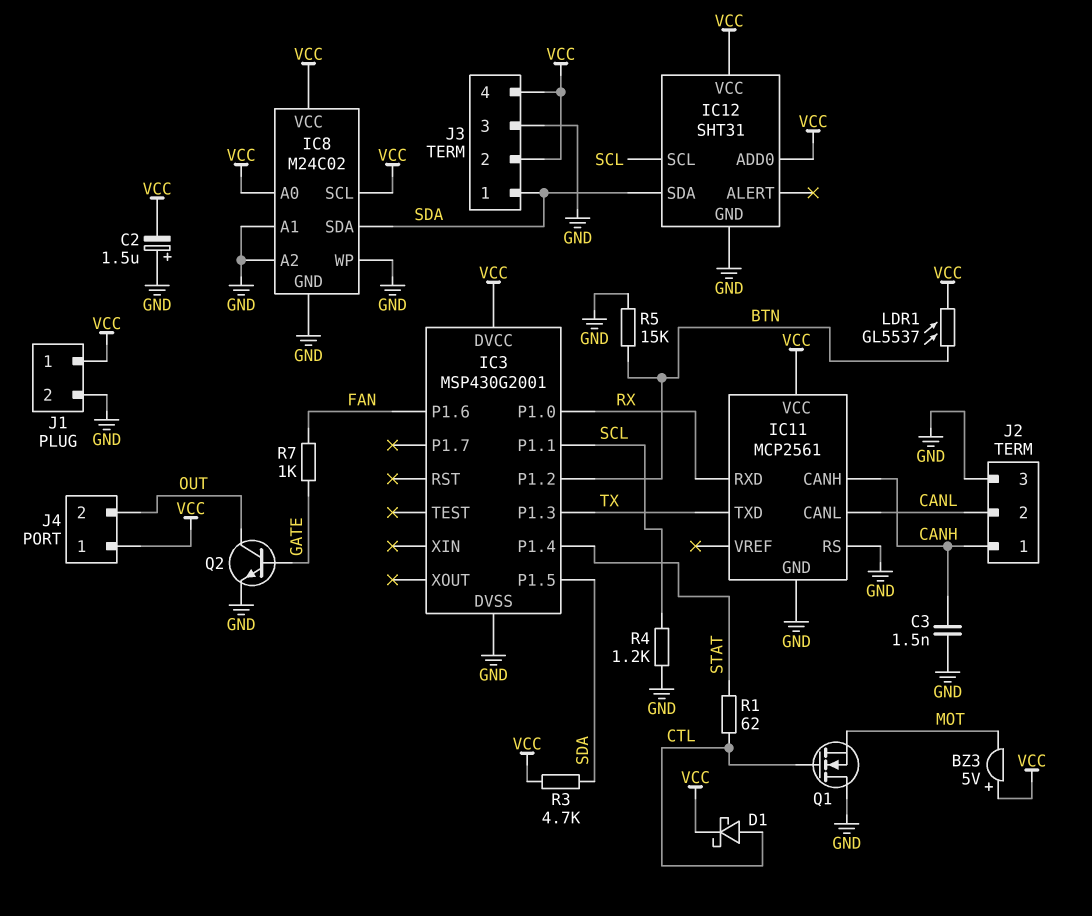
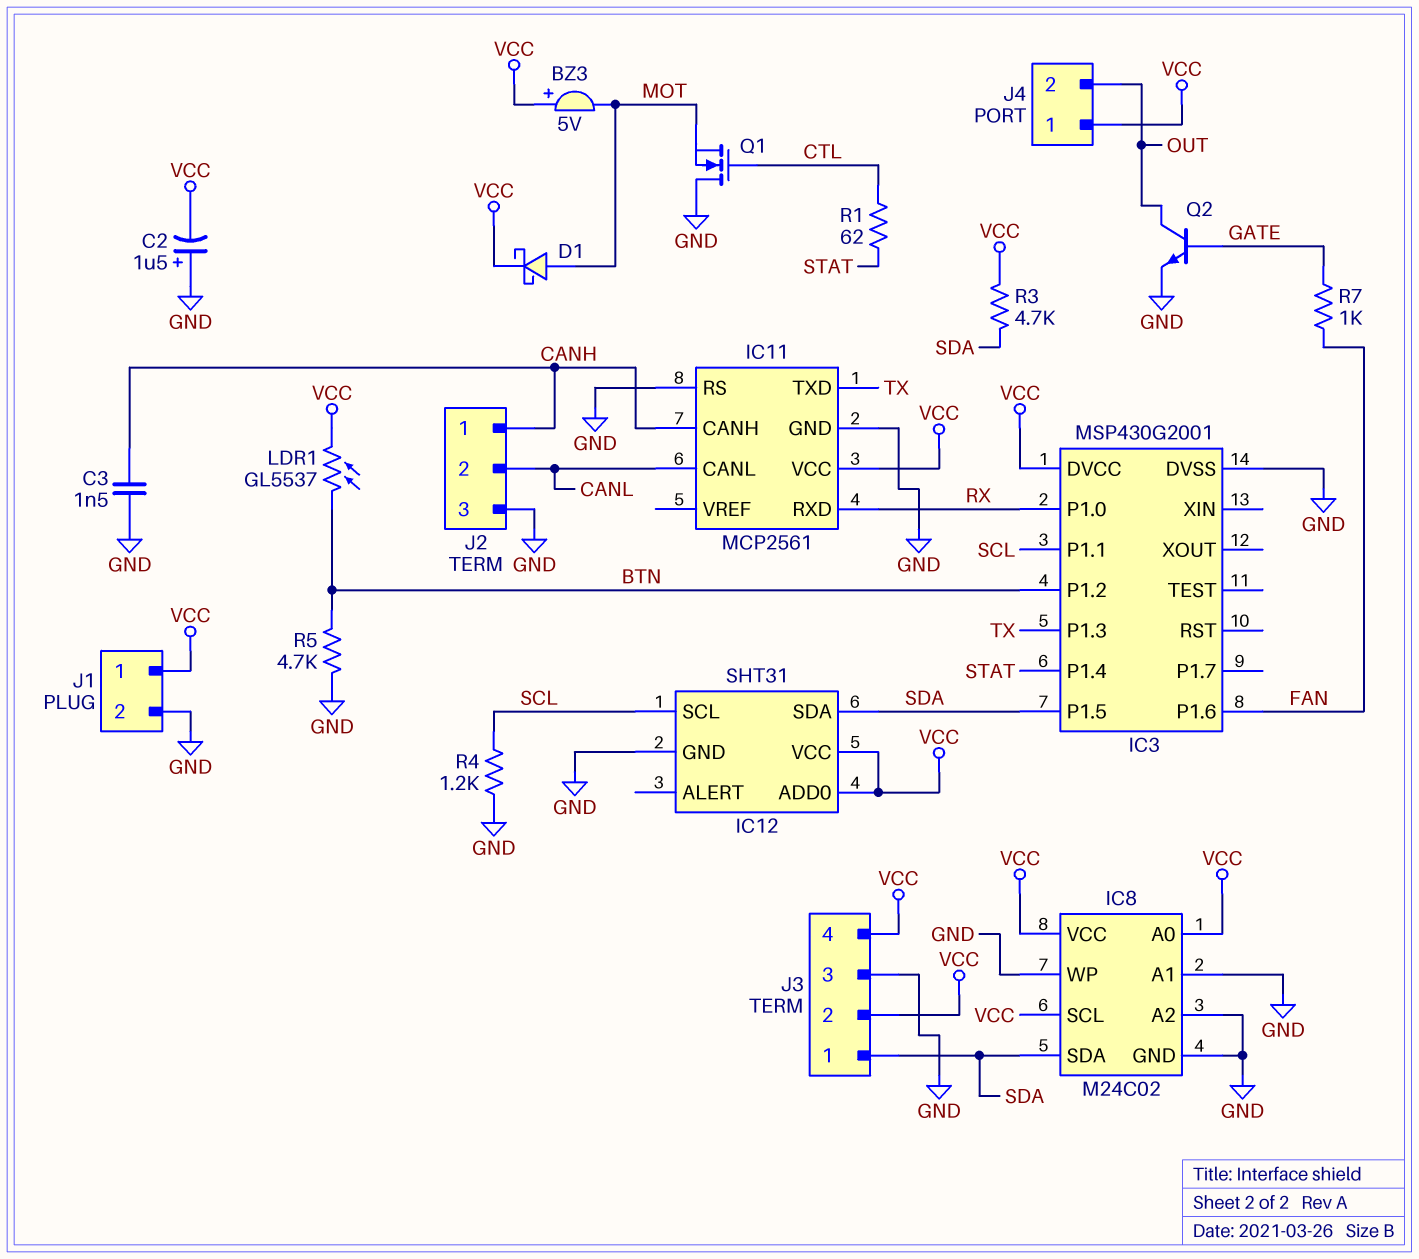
D1: schottky (A CTL, K VCC) -> schottky (A MOT, K VCC)
R5: 15k (BTN, GND) -> 4.7k (BTN, GND)

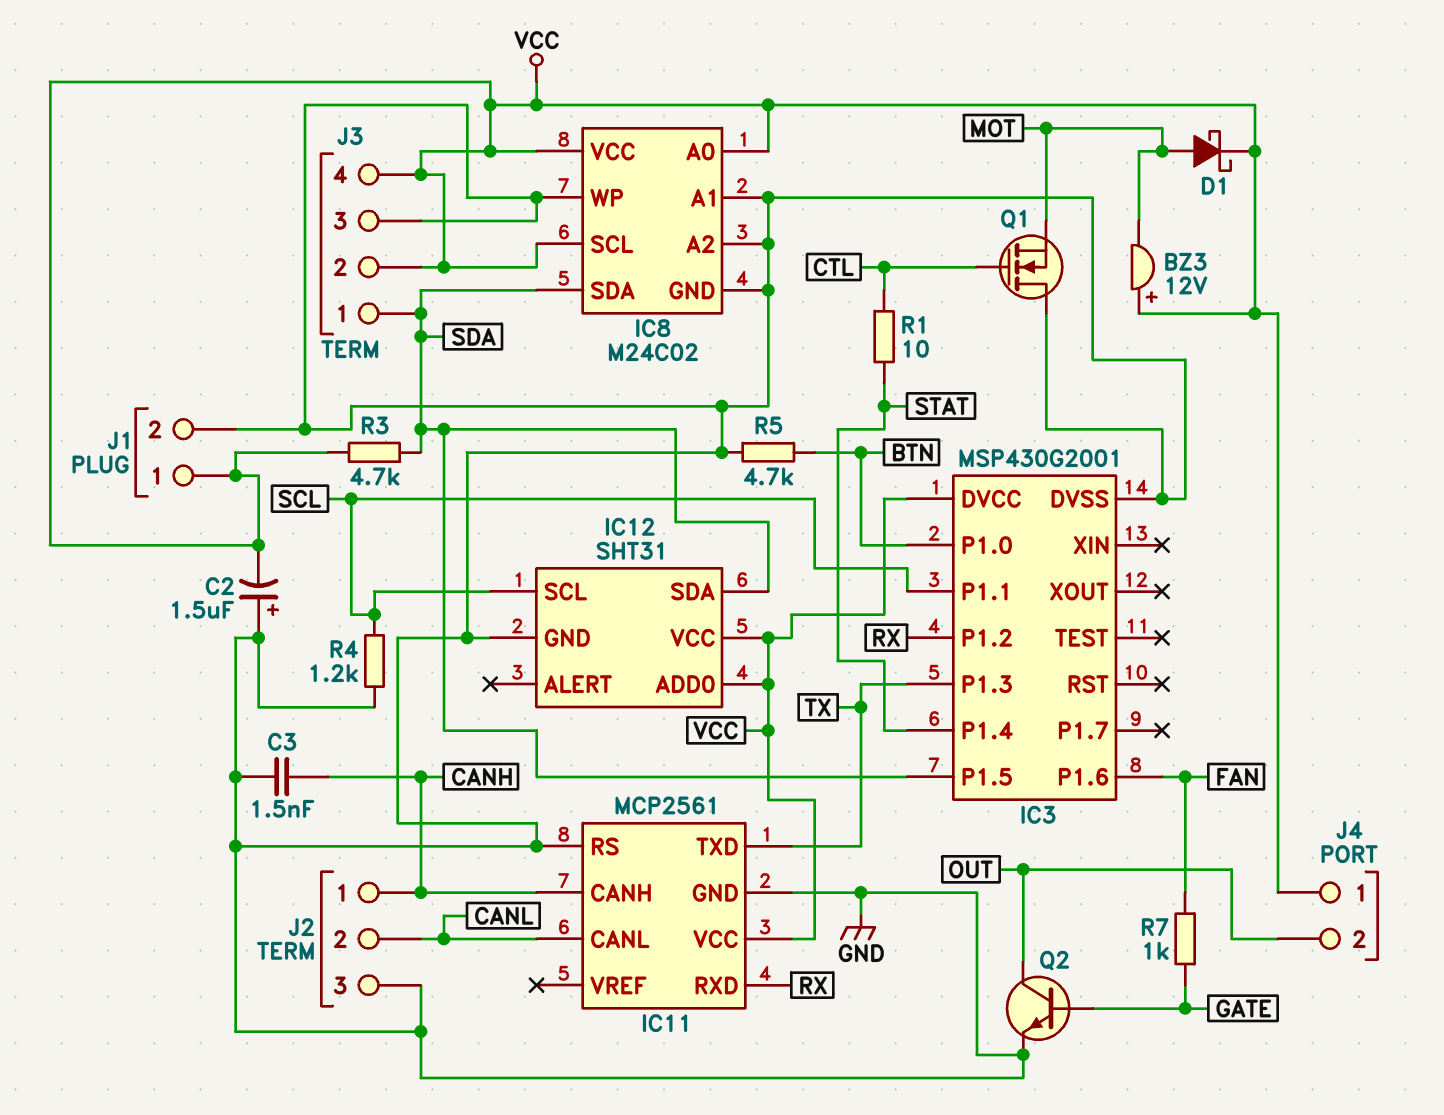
BZ3: buzzer 5V (plus VCC, minus MOT) -> buzzer 12V (plus VCC, minus MOT)
IC3 pin P1.0: RX -> BTN
IC3 pin P1.2: BTN -> RX
LDR1: GL5537 (BTN, VCC) -> none
R1: 62 (CTL, STAT) -> 10 (CTL, STAT)

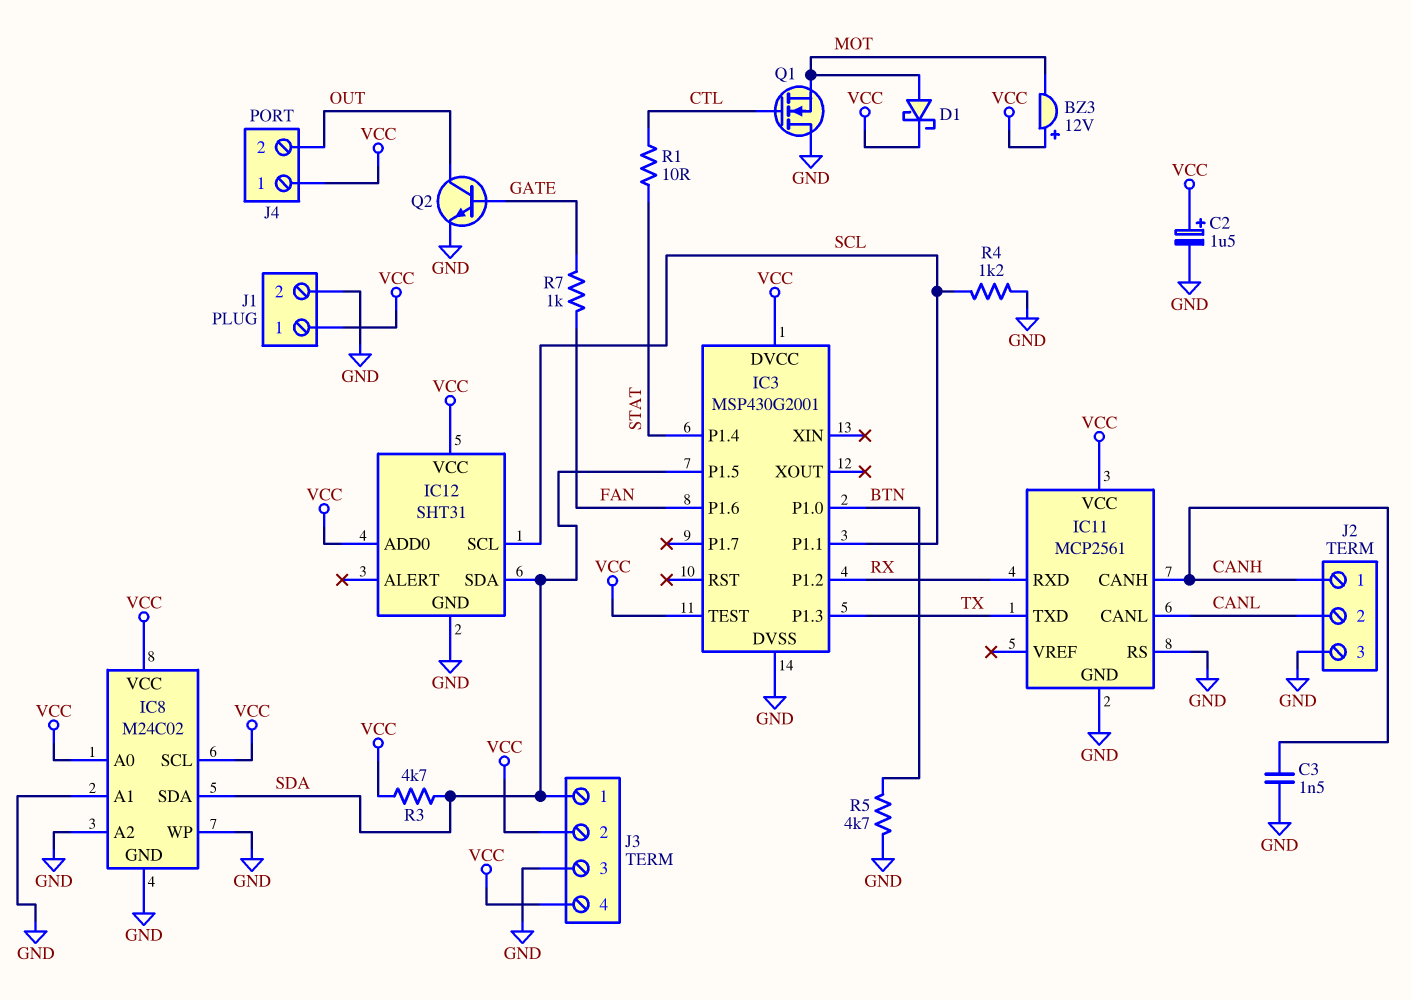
C2: 1.5uF (plus GND, minus VCC) -> 1.5uF (plus VCC, minus GND)
IC3 pin TEST: none -> VCC

